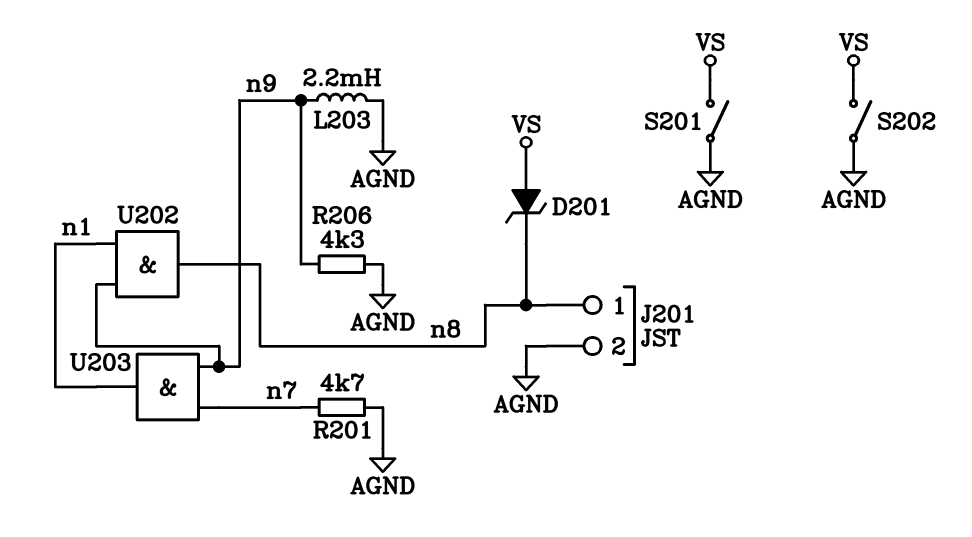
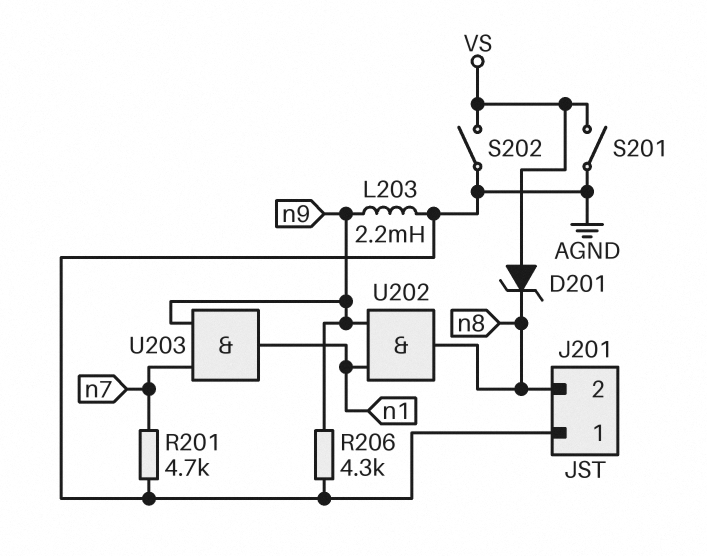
J201 pin 1: n8 -> AGND
J201 pin 2: AGND -> n8

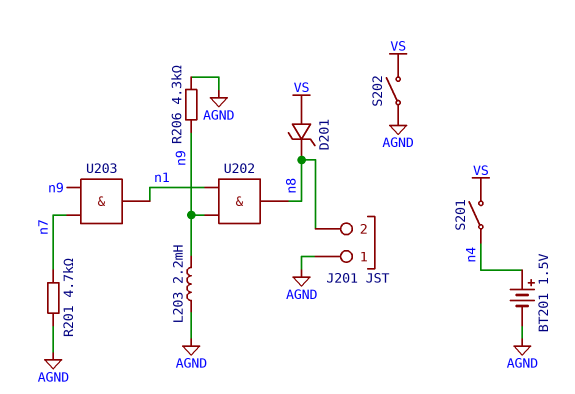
BT201: none -> 1.5V (plus n4, minus AGND)
S201: switch (AGND, VS) -> switch (VS, n4)

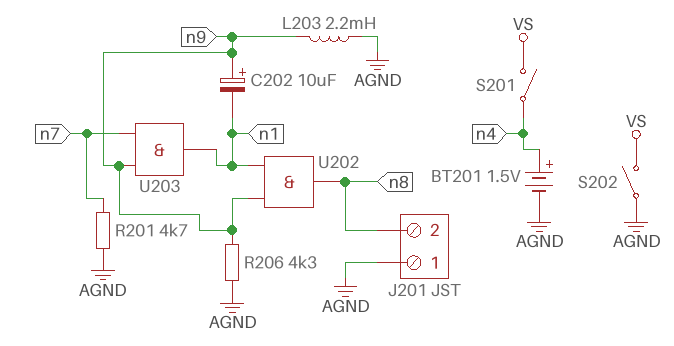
C202: none -> 10uF (plus n9, minus n1)
D201: zener (A VS, K n8) -> none

